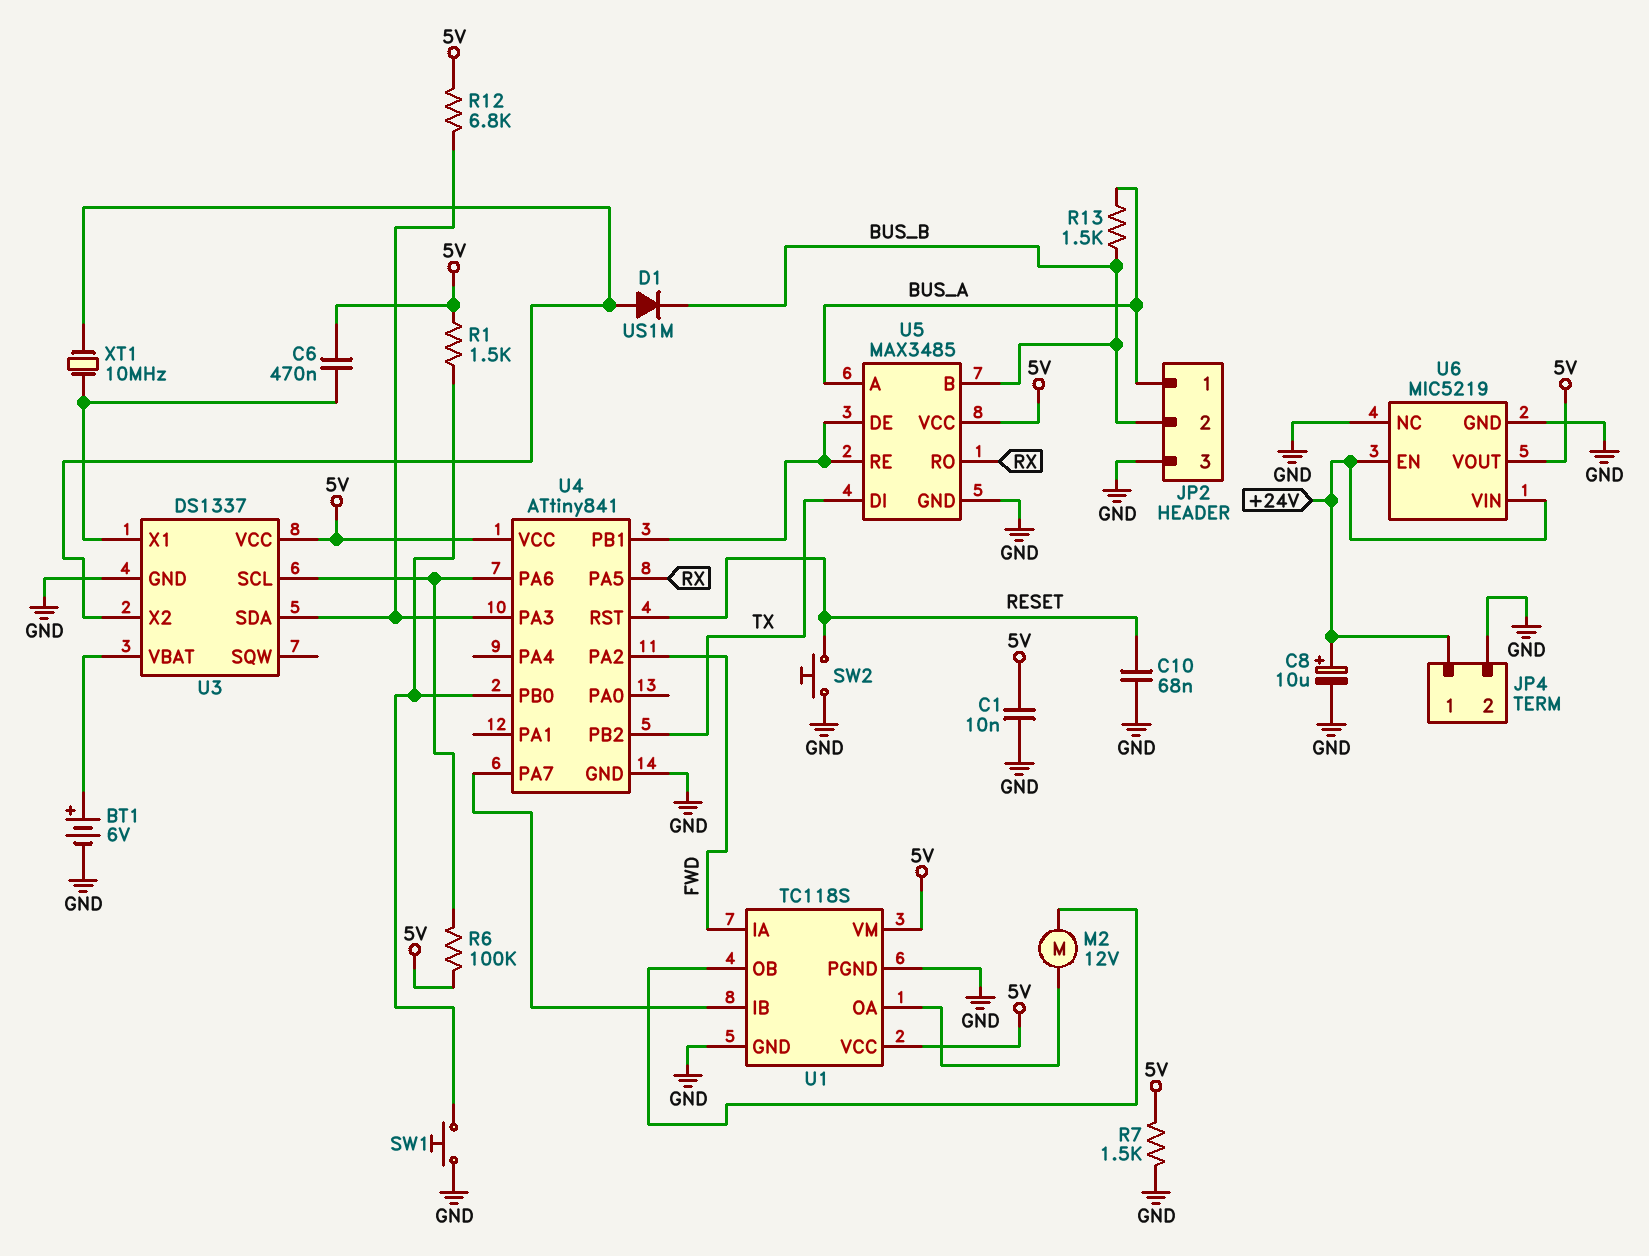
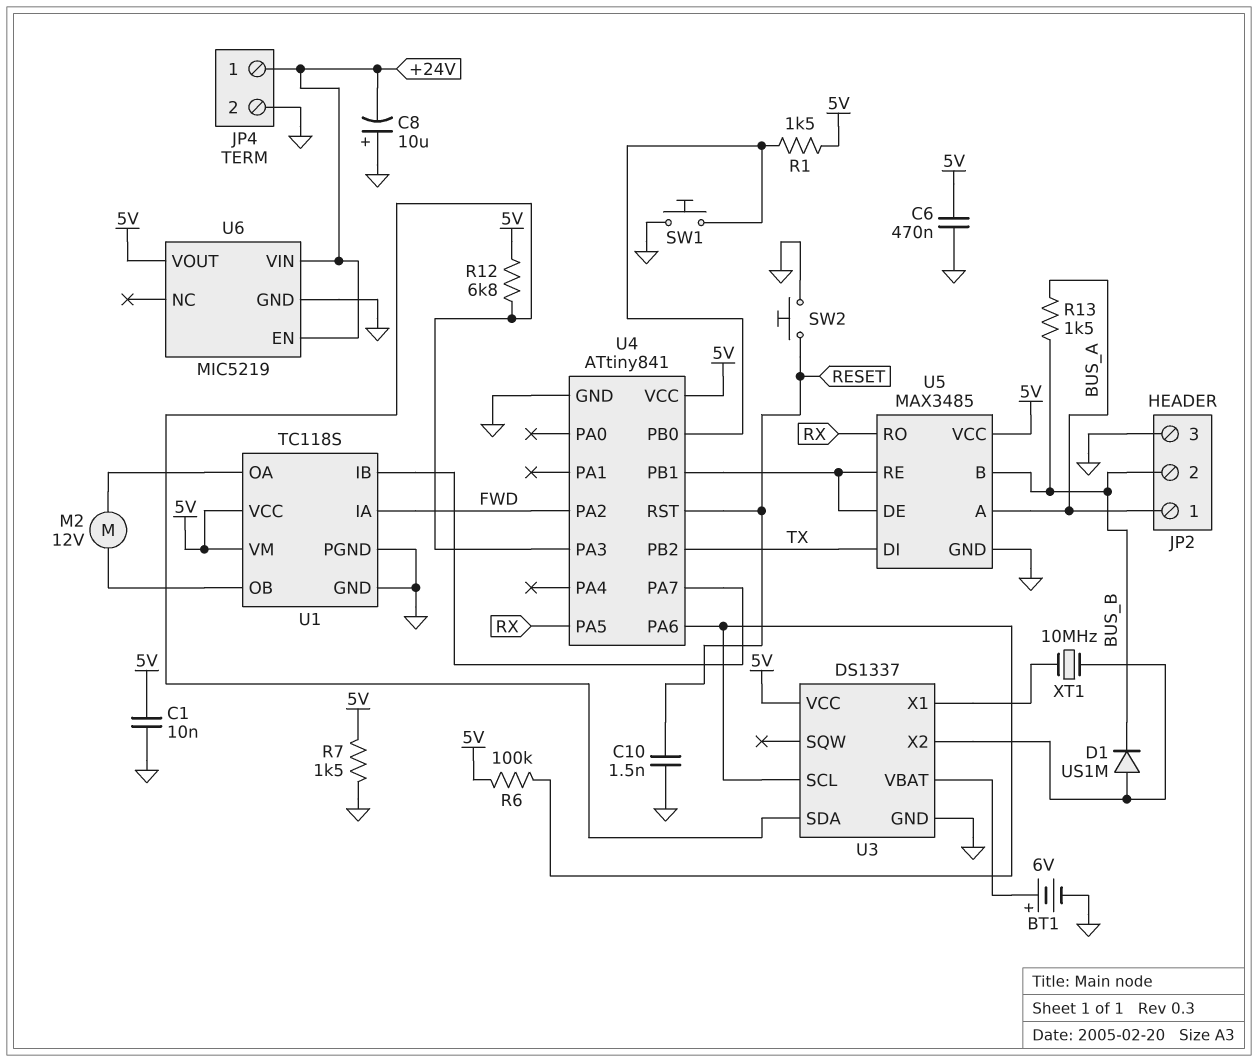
C6: 470nF (5V, U3/X1) -> 470nF (5V, GND)
C8: 10uF (plus +24V, minus GND) -> 10uF (plus GND, minus +24V)
C10: 68nF (GND, RESET) -> 1.5nF (GND, RESET)
U6 pin NC: GND -> none

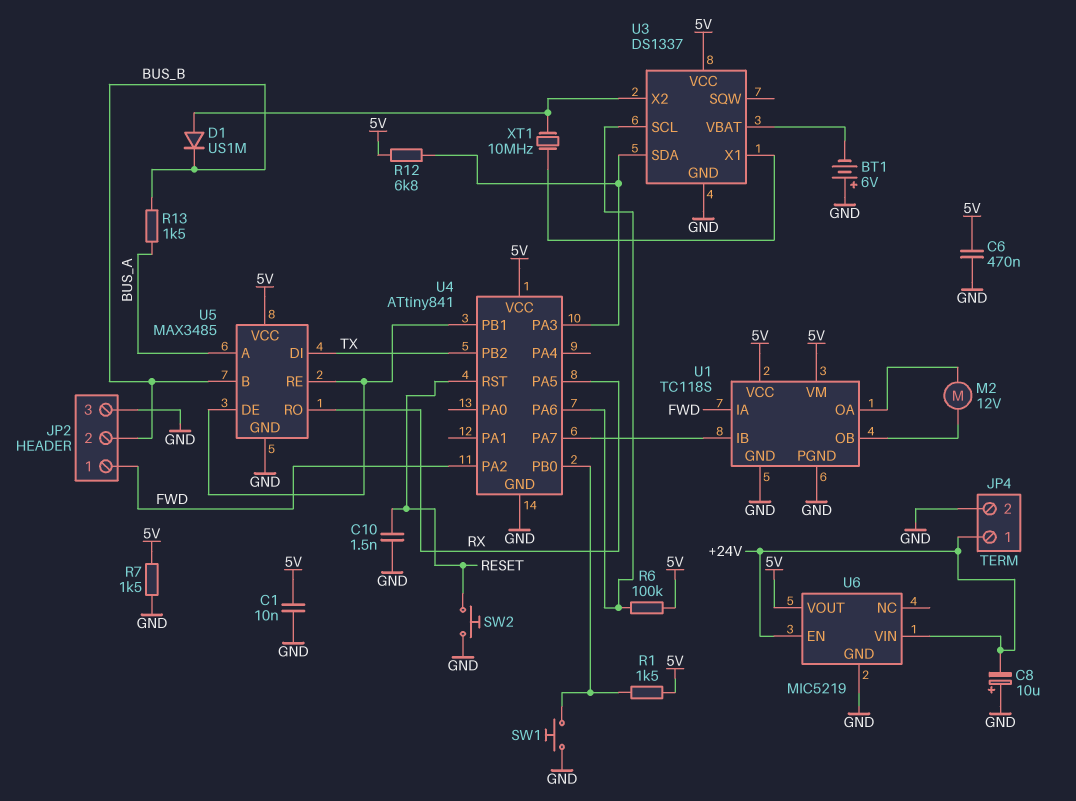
BT1: 6V (plus U3/VBAT, minus GND) -> 6V (plus GND, minus U3/VBAT)
JP2 pin 1: BUS_A -> FWD

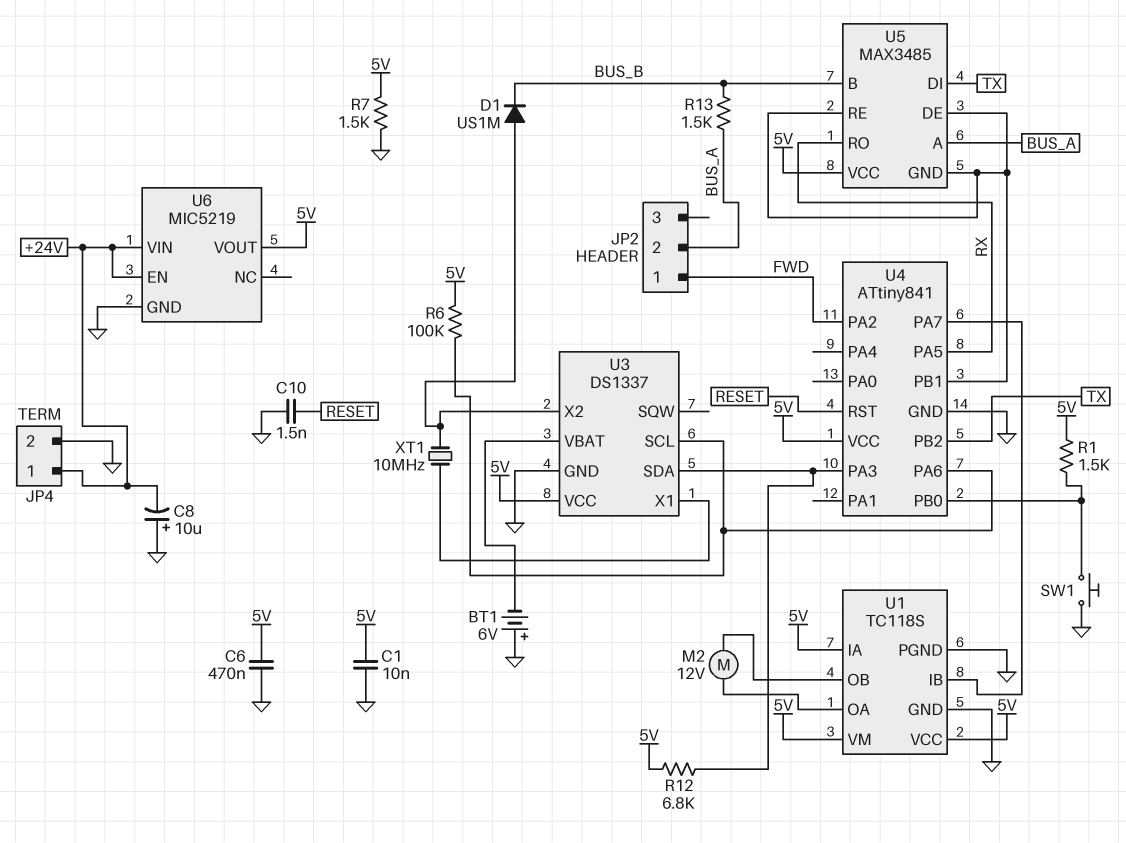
JP2 pin 2: BUS_B -> BUS_A
JP2 pin 3: GND -> none
SW2: button (GND, RESET) -> none
U1 pin IA: FWD -> 5V
U5 pin GND: GND -> U4/PB1

